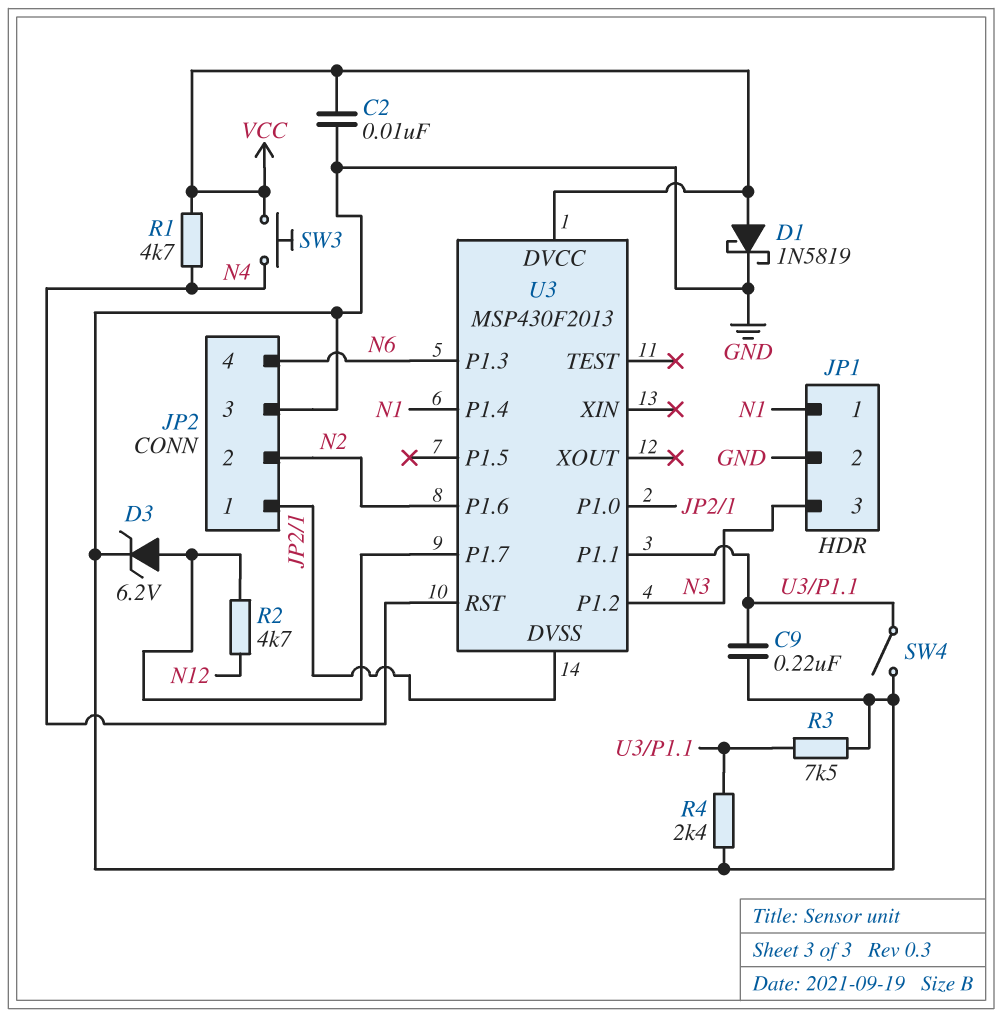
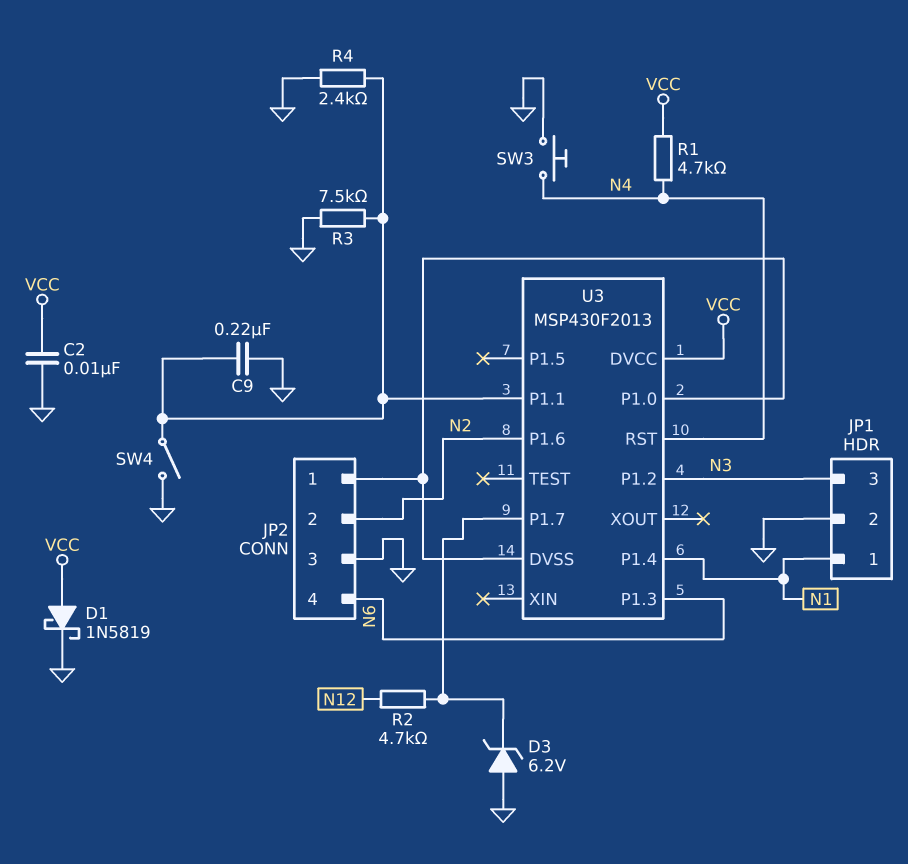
D3: zener 6.2V (A U3/P1.7, K GND) -> zener 6.2V (A GND, K U3/P1.7)
SW3: button (N4, VCC) -> button (GND, N4)

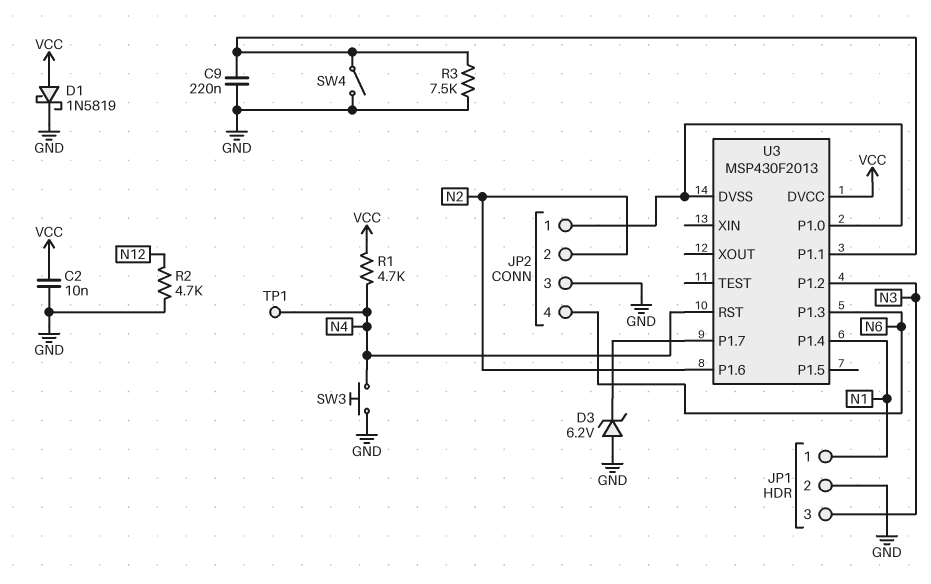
R2: 4.7k (N12, U3/P1.7) -> 4.7k (GND, N12)
R4: 2.4k (GND, U3/P1.1) -> none
TP1: none -> test point (N4)

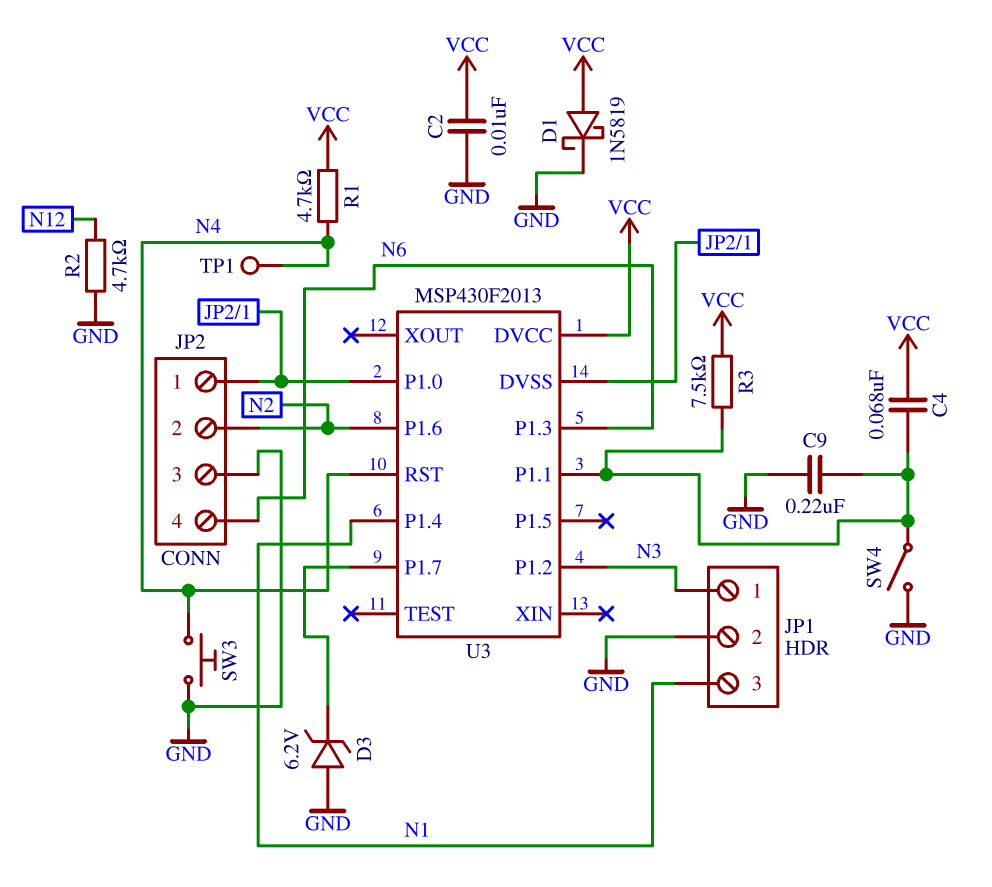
C4: none -> 68nF (U3/P1.1, VCC)
JP1 pin 1: N1 -> N3
JP1 pin 3: N3 -> N1
R3: 7.5k (GND, U3/P1.1) -> 7.5k (U3/P1.1, VCC)

